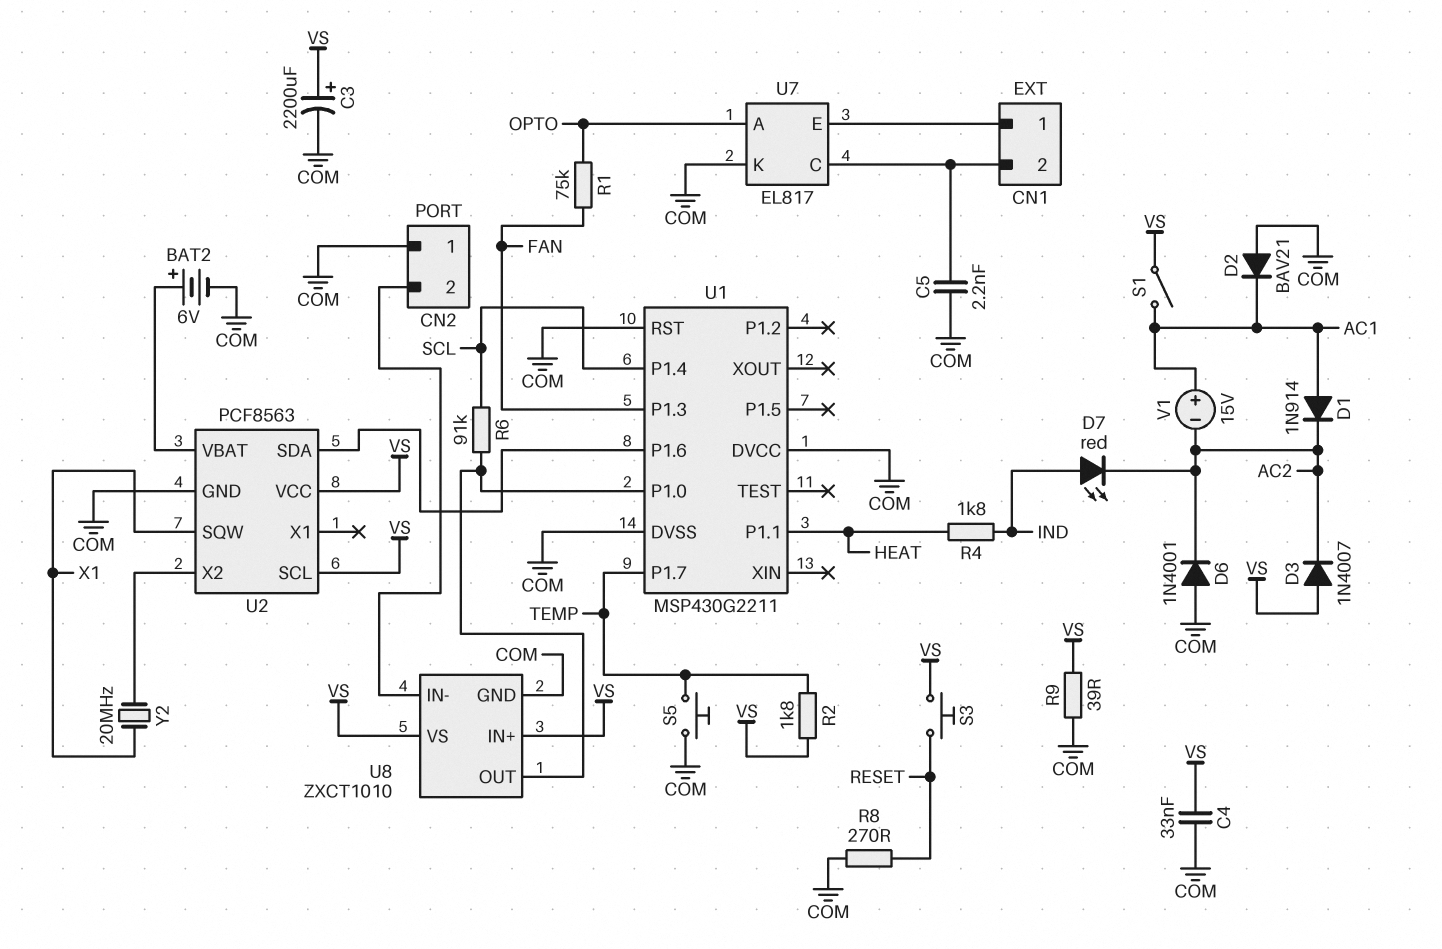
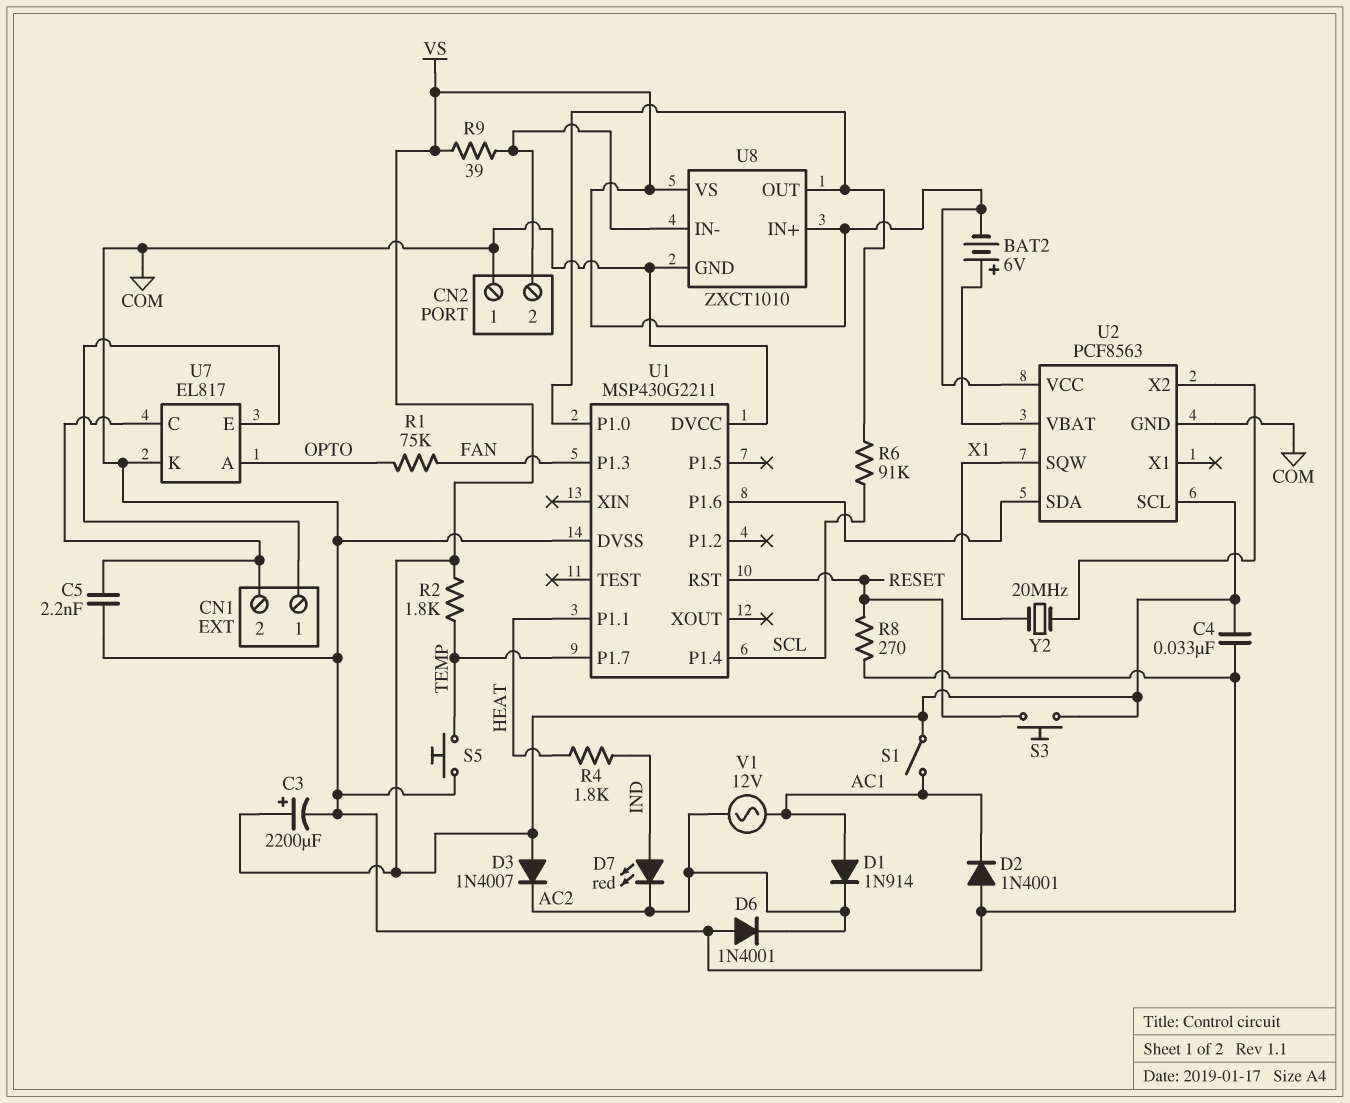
BAT2: 6V (plus U2/VBAT, minus COM) -> 6V (plus U2/VBAT, minus VS)
D2: diode BAV21 (A COM, K AC1) -> diode 1N4001 (A COM, K AC1)
R9: 39 (COM, VS) -> 39 (CN2/2, VS)
U1 pin RST: COM -> RESET
V1: 15V (plus AC1, minus AC2) -> AC 12V (AC1, AC2)

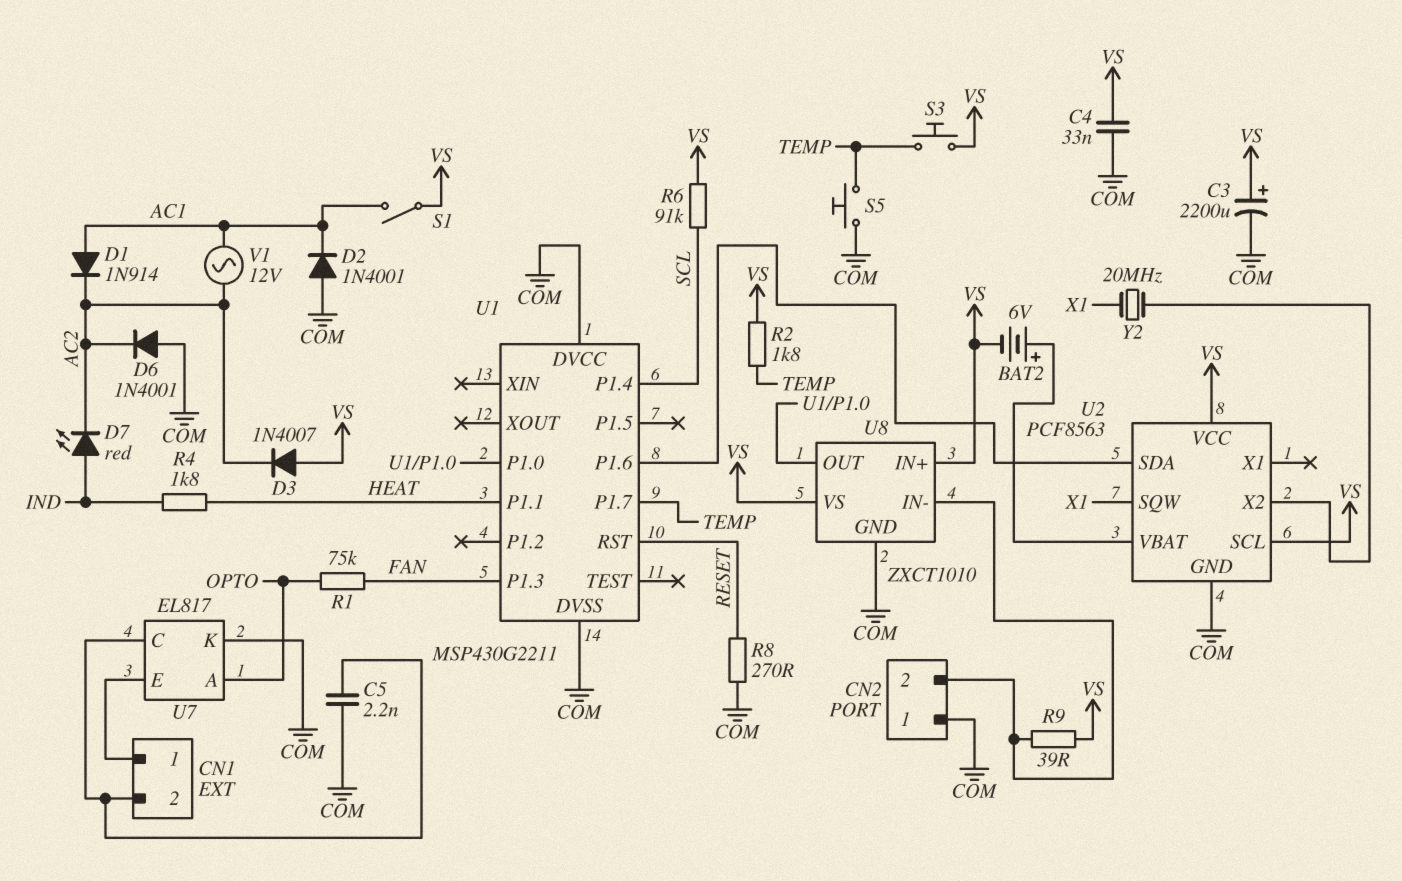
R6: 91k (SCL, U1/P1.0) -> 91k (SCL, VS)
S3: button (RESET, VS) -> button (TEMP, VS)

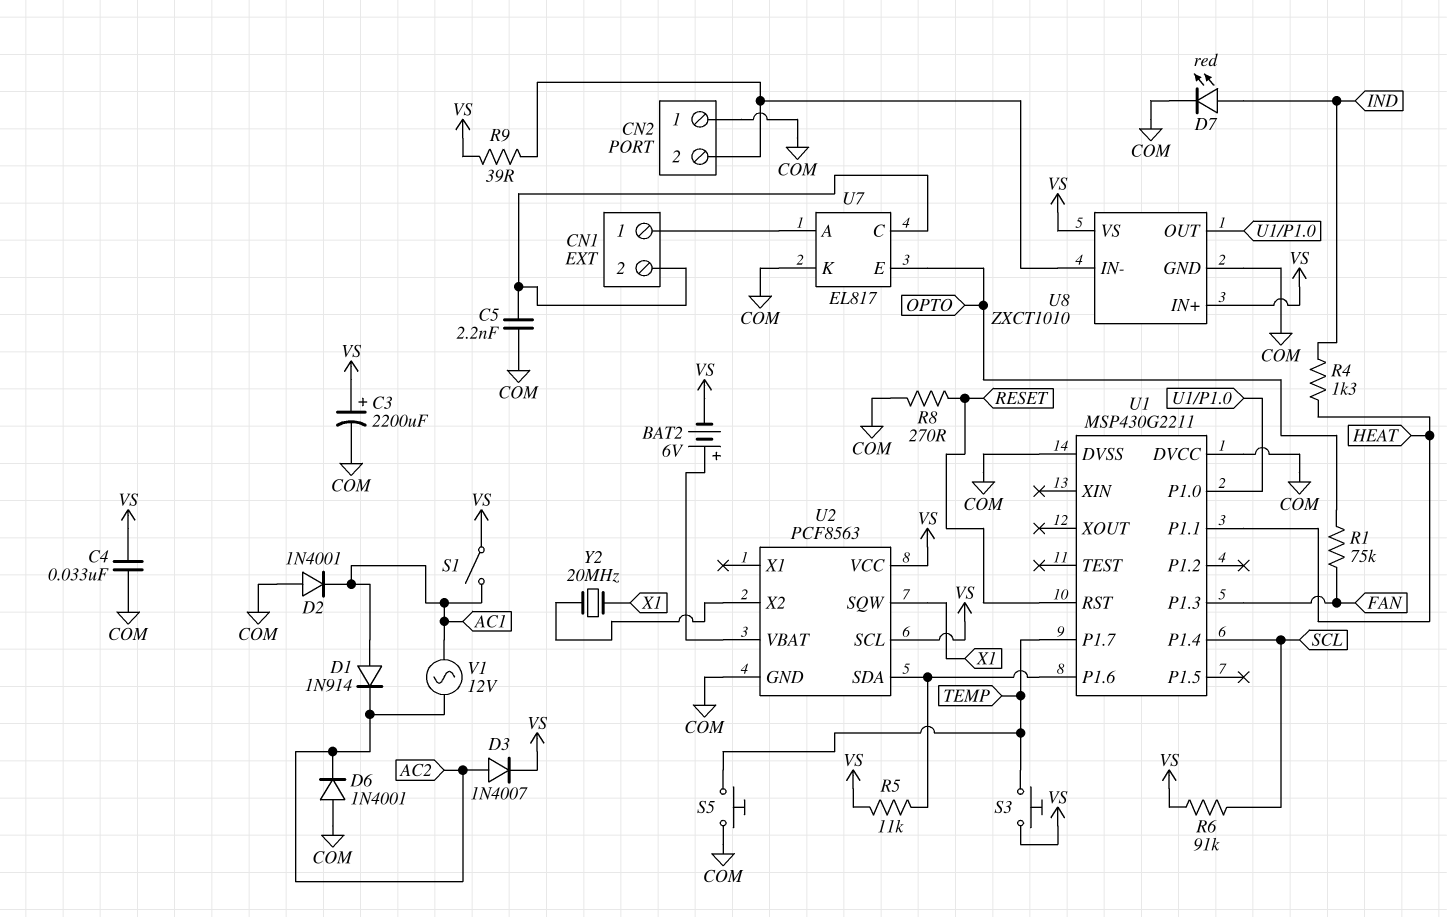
D3: diode 1N4007 (A VS, K AC2) -> diode 1N4007 (A AC2, K VS)
D7: LED red (A IND, K AC2) -> LED red (A IND, K COM)
R2: 1.8k (TEMP, VS) -> none
R4: 1.8k (HEAT, IND) -> 1.3k (HEAT, IND)
R5: none -> 11k (U1/P1.6, VS)
U7 pin A: OPTO -> CN1/1
U7 pin E: CN1/1 -> OPTO

